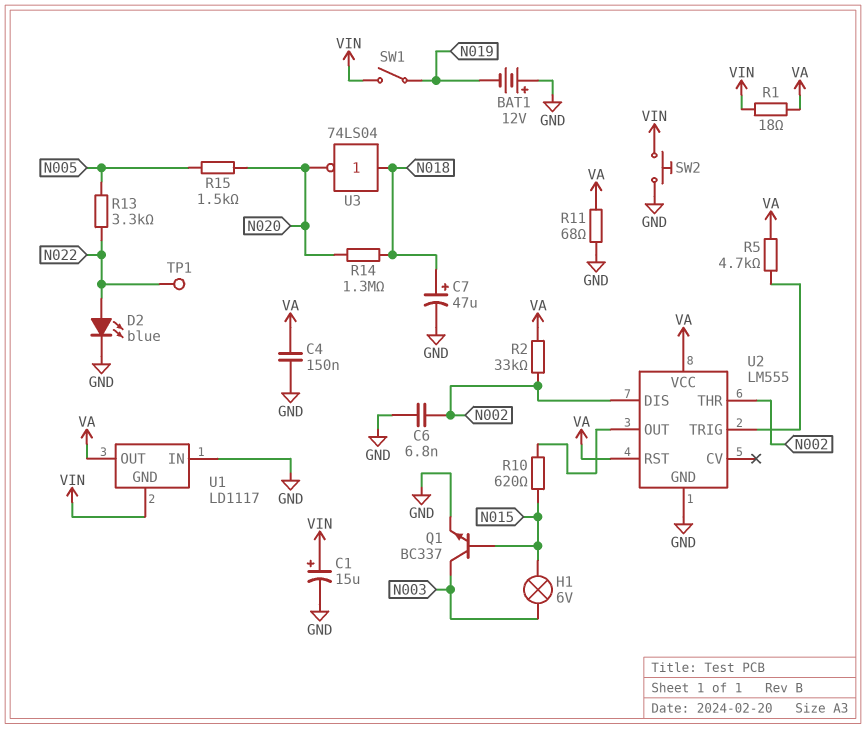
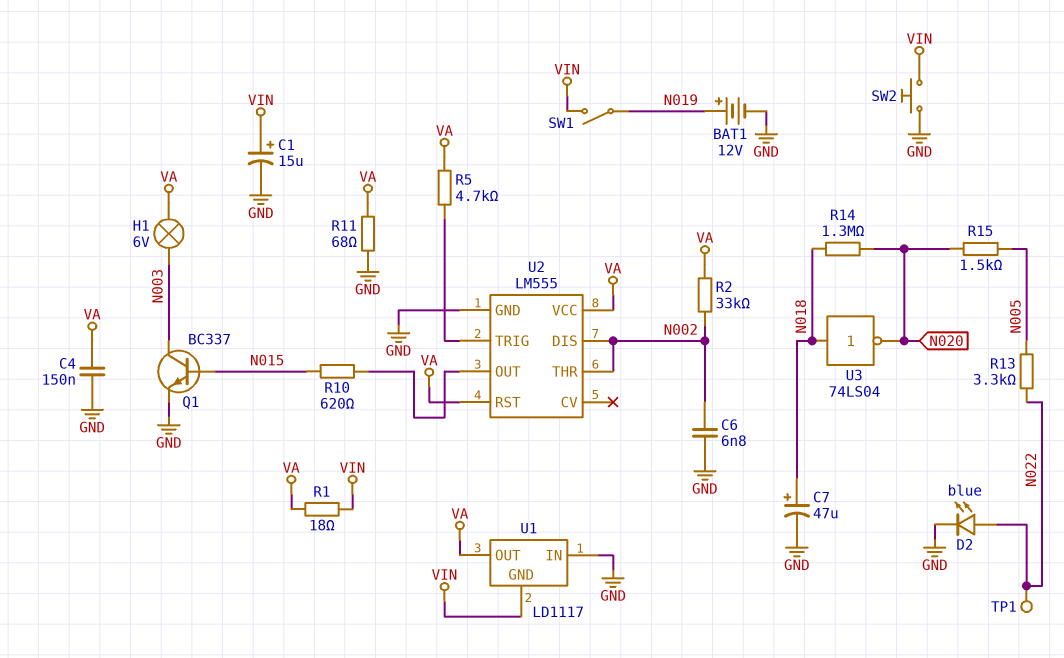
BAT1: 12V (plus GND, minus N019) -> 12V (plus N019, minus GND)
H1: lamp 6V (N003, N015) -> lamp 6V (N003, VA)

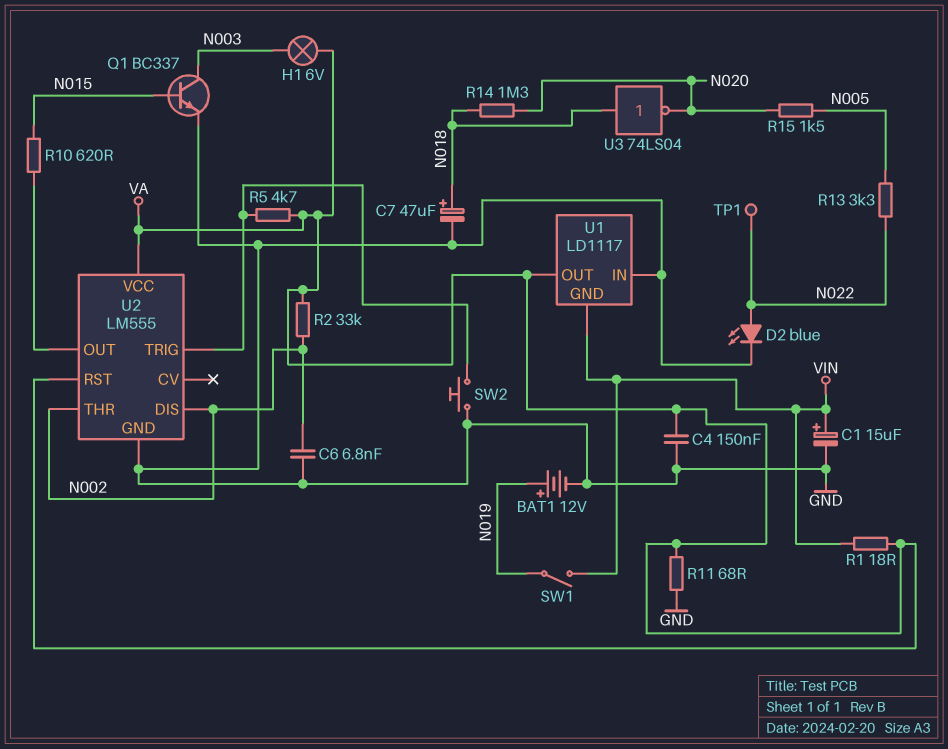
SW2: button (GND, VIN) -> button (GND, U2/TRIG)

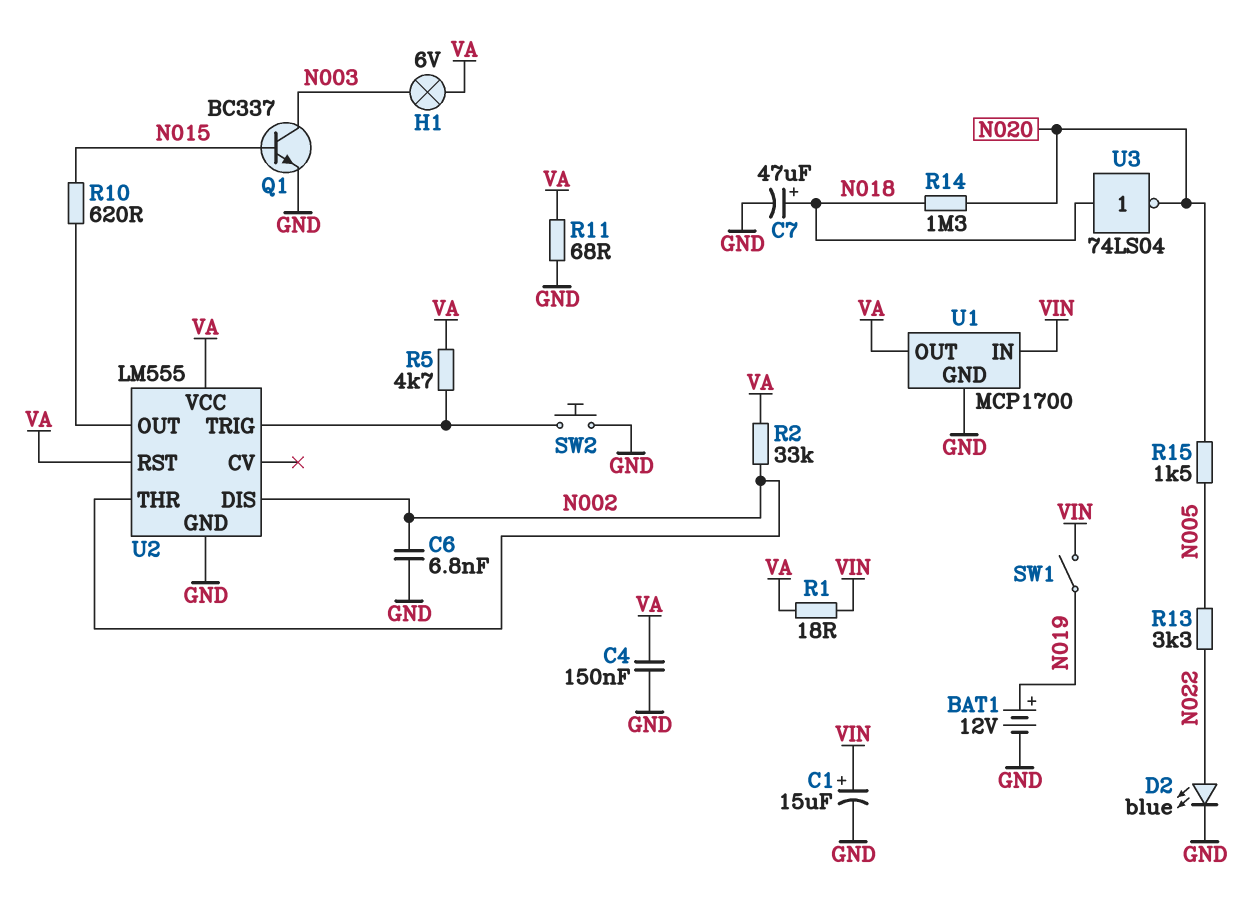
TP1: test point (N022) -> none
U1: LD1117 -> MCP1700
U1 pin GND: VIN -> GND
U1 pin IN: GND -> VIN

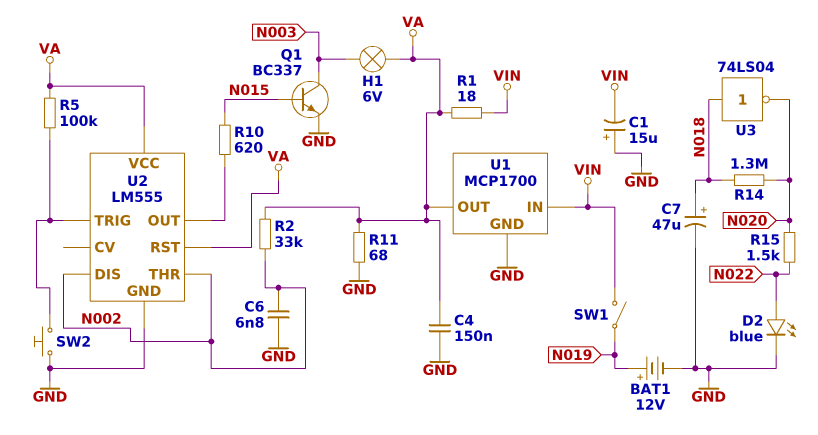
C1: 15uF (plus VIN, minus GND) -> 15uF (plus GND, minus VIN)
R5: 4.7k (U2/TRIG, VA) -> 100k (U2/TRIG, VA)
R13: 3.3k (N005, N022) -> none
R15: 1.5k (N005, N020) -> 1.5k (N020, N022)

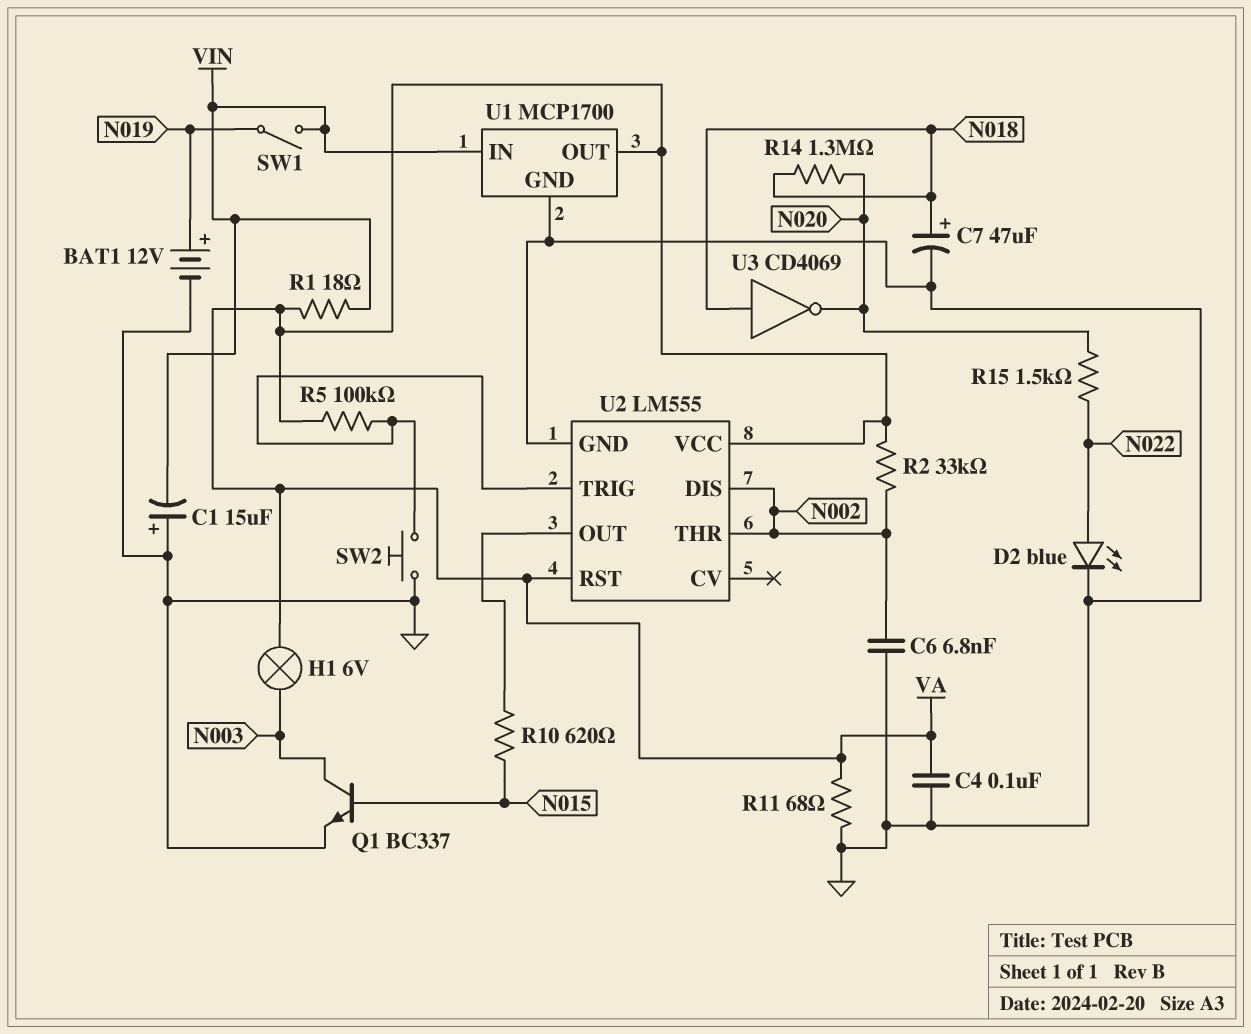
C4: 150nF (GND, VA) -> 100nF (GND, VA)
U3: NOT 74LS04 (in N018, out N020) -> NOT CD4069 (in N018, out N020)

